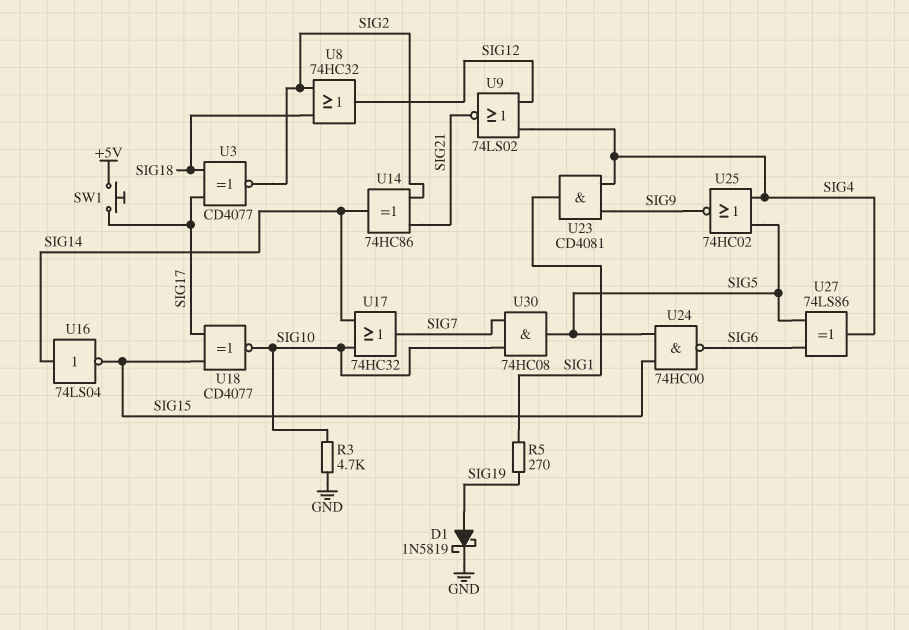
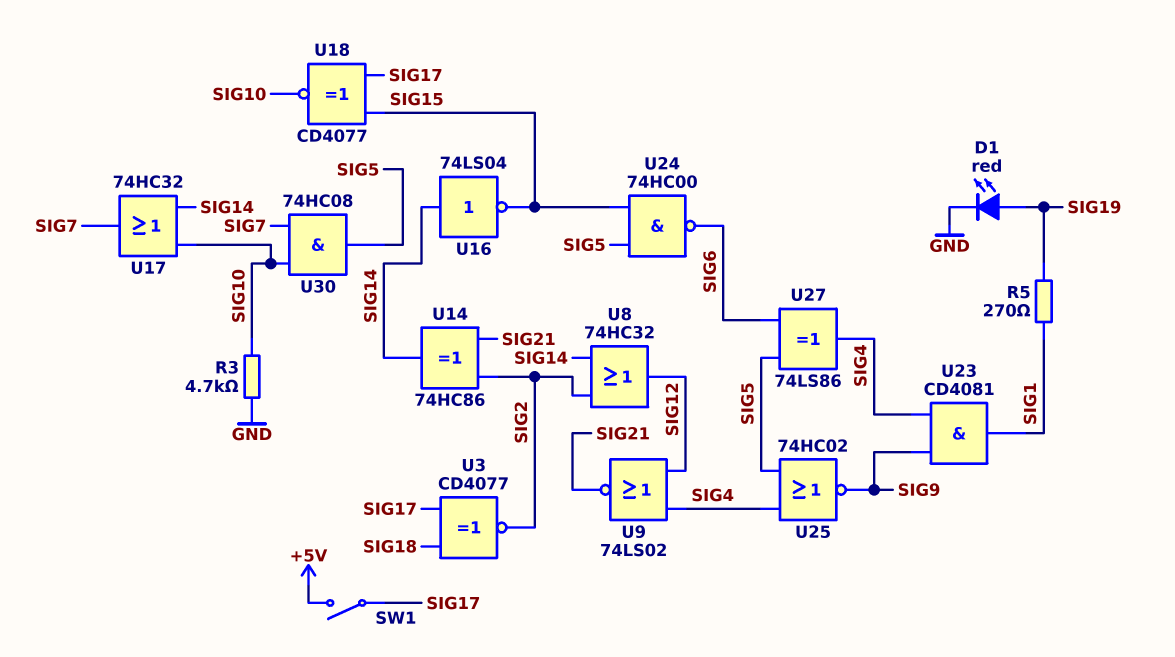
D1: schottky 1N5819 (A SIG19, K GND) -> LED red (A SIG19, K GND)
SW1: button (+5V, SIG17) -> switch (+5V, SIG17)
U8: OR 74HC32 (in SIG2, in SIG18, out SIG12) -> OR 74HC32 (in SIG2, in SIG14, out SIG12)

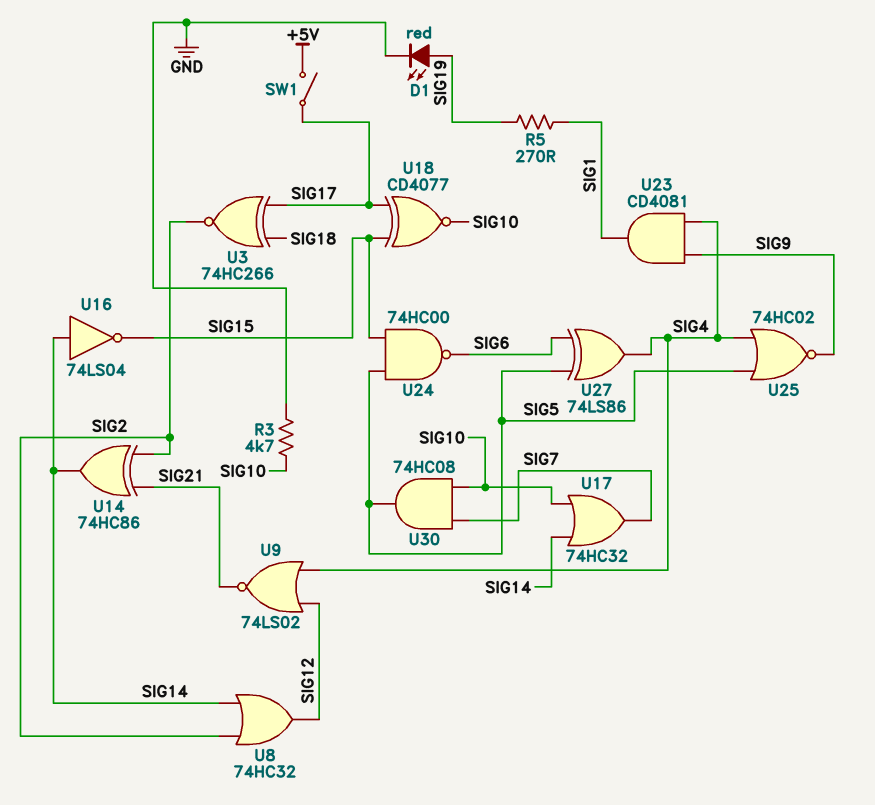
U3: XNOR CD4077 (in SIG17, in SIG18, out SIG2) -> XNOR 74HC266 (in SIG17, in SIG18, out SIG2)

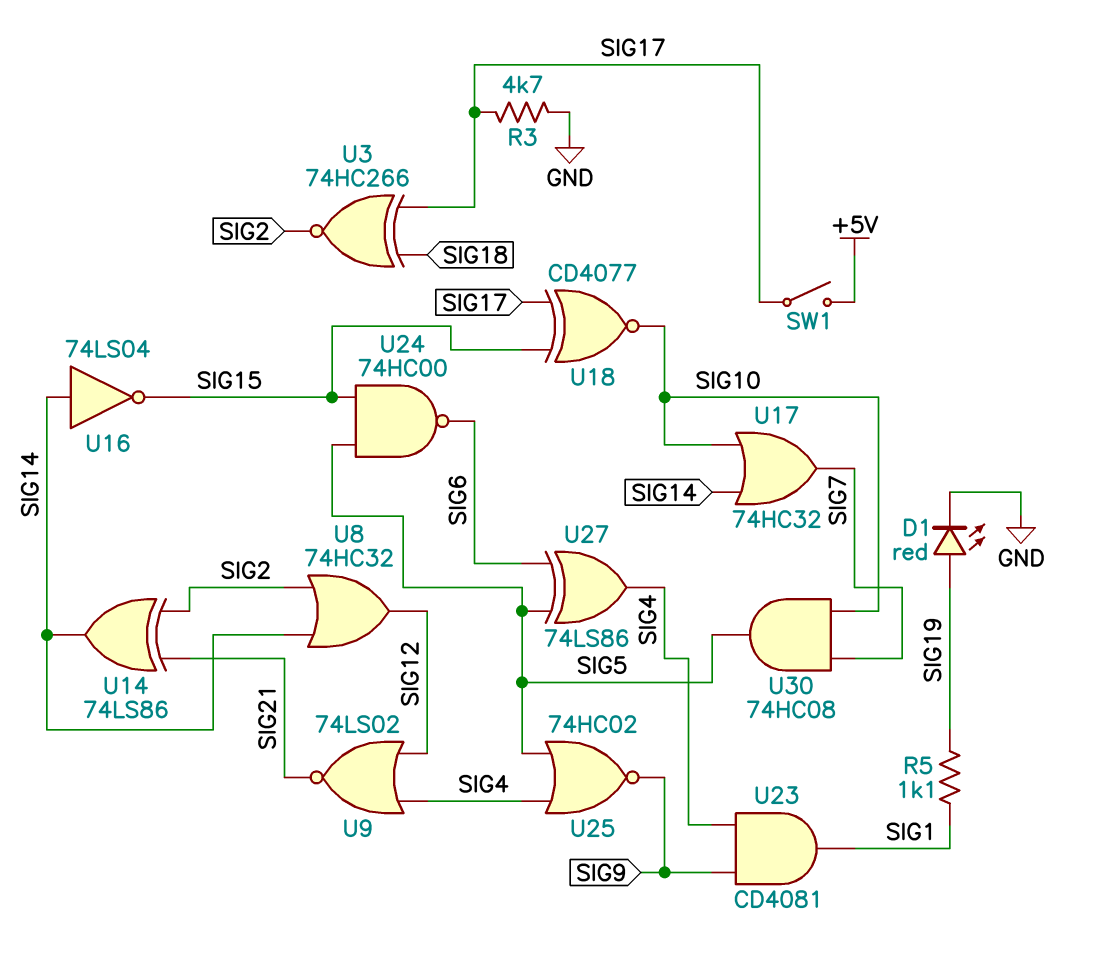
R3: 4.7k (GND, SIG10) -> 4.7k (GND, SIG17)
R5: 270 (SIG1, SIG19) -> 1.1k (SIG1, SIG19)
U14: XOR 74HC86 (in SIG2, in SIG21, out SIG14) -> XOR 74LS86 (in SIG2, in SIG21, out SIG14)

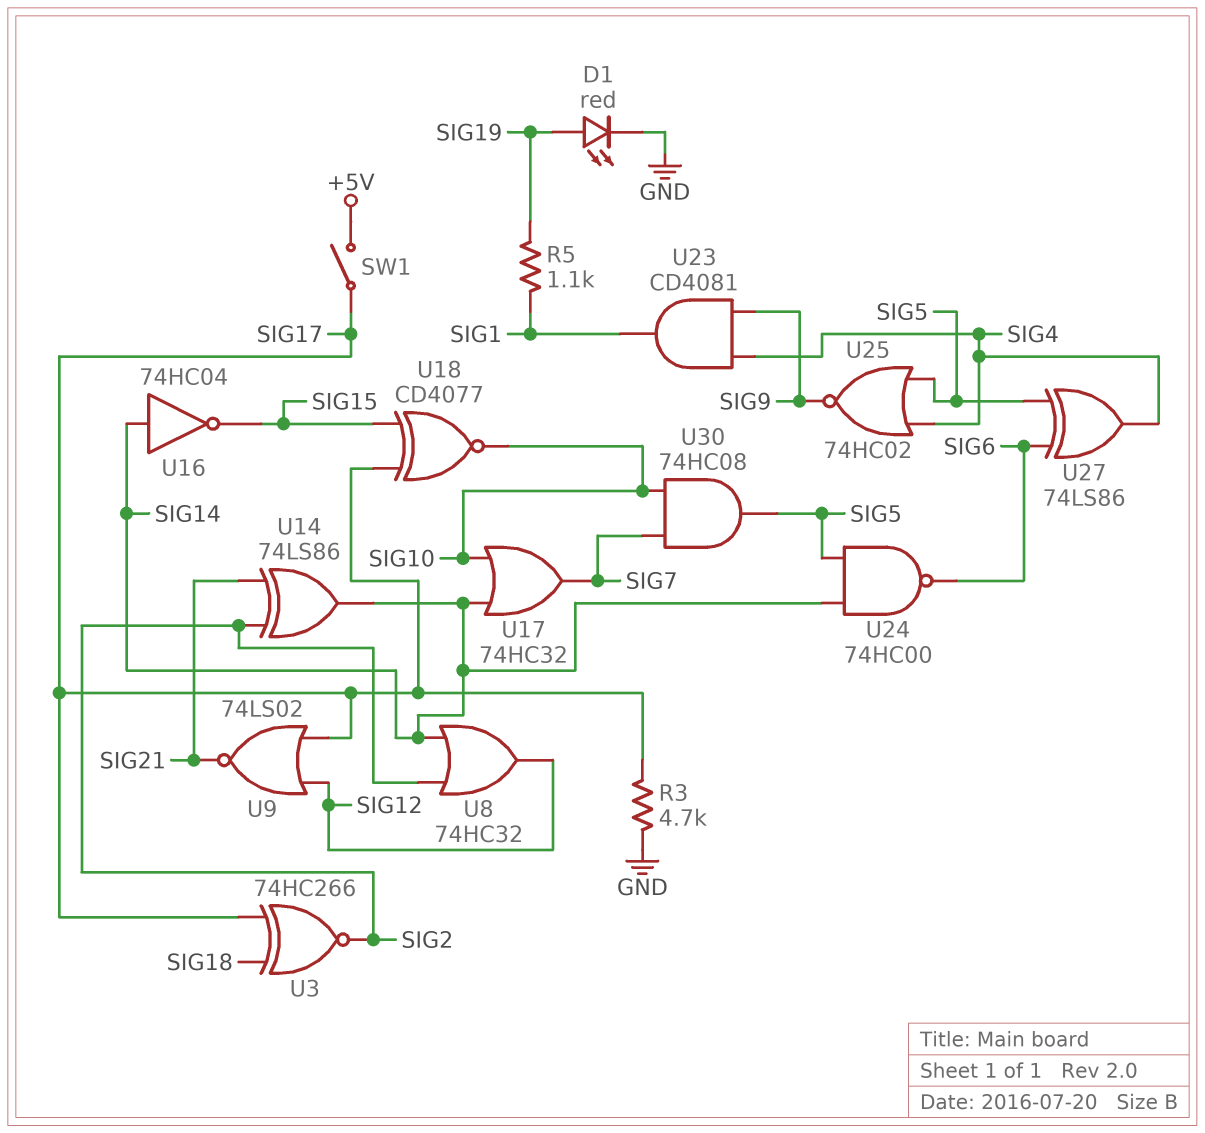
U9: NOR 74LS02 (in SIG4, in SIG12, out SIG21) -> NOR 74LS02 (in SIG12, in SIG17, out SIG21)
U16: NOT 74LS04 (in SIG14, out SIG15) -> NOT 74HC04 (in SIG14, out SIG15)
U24: NAND 74HC00 (in SIG5, in SIG15, out SIG6) -> NAND 74HC00 (in SIG5, in SIG14, out SIG6)

